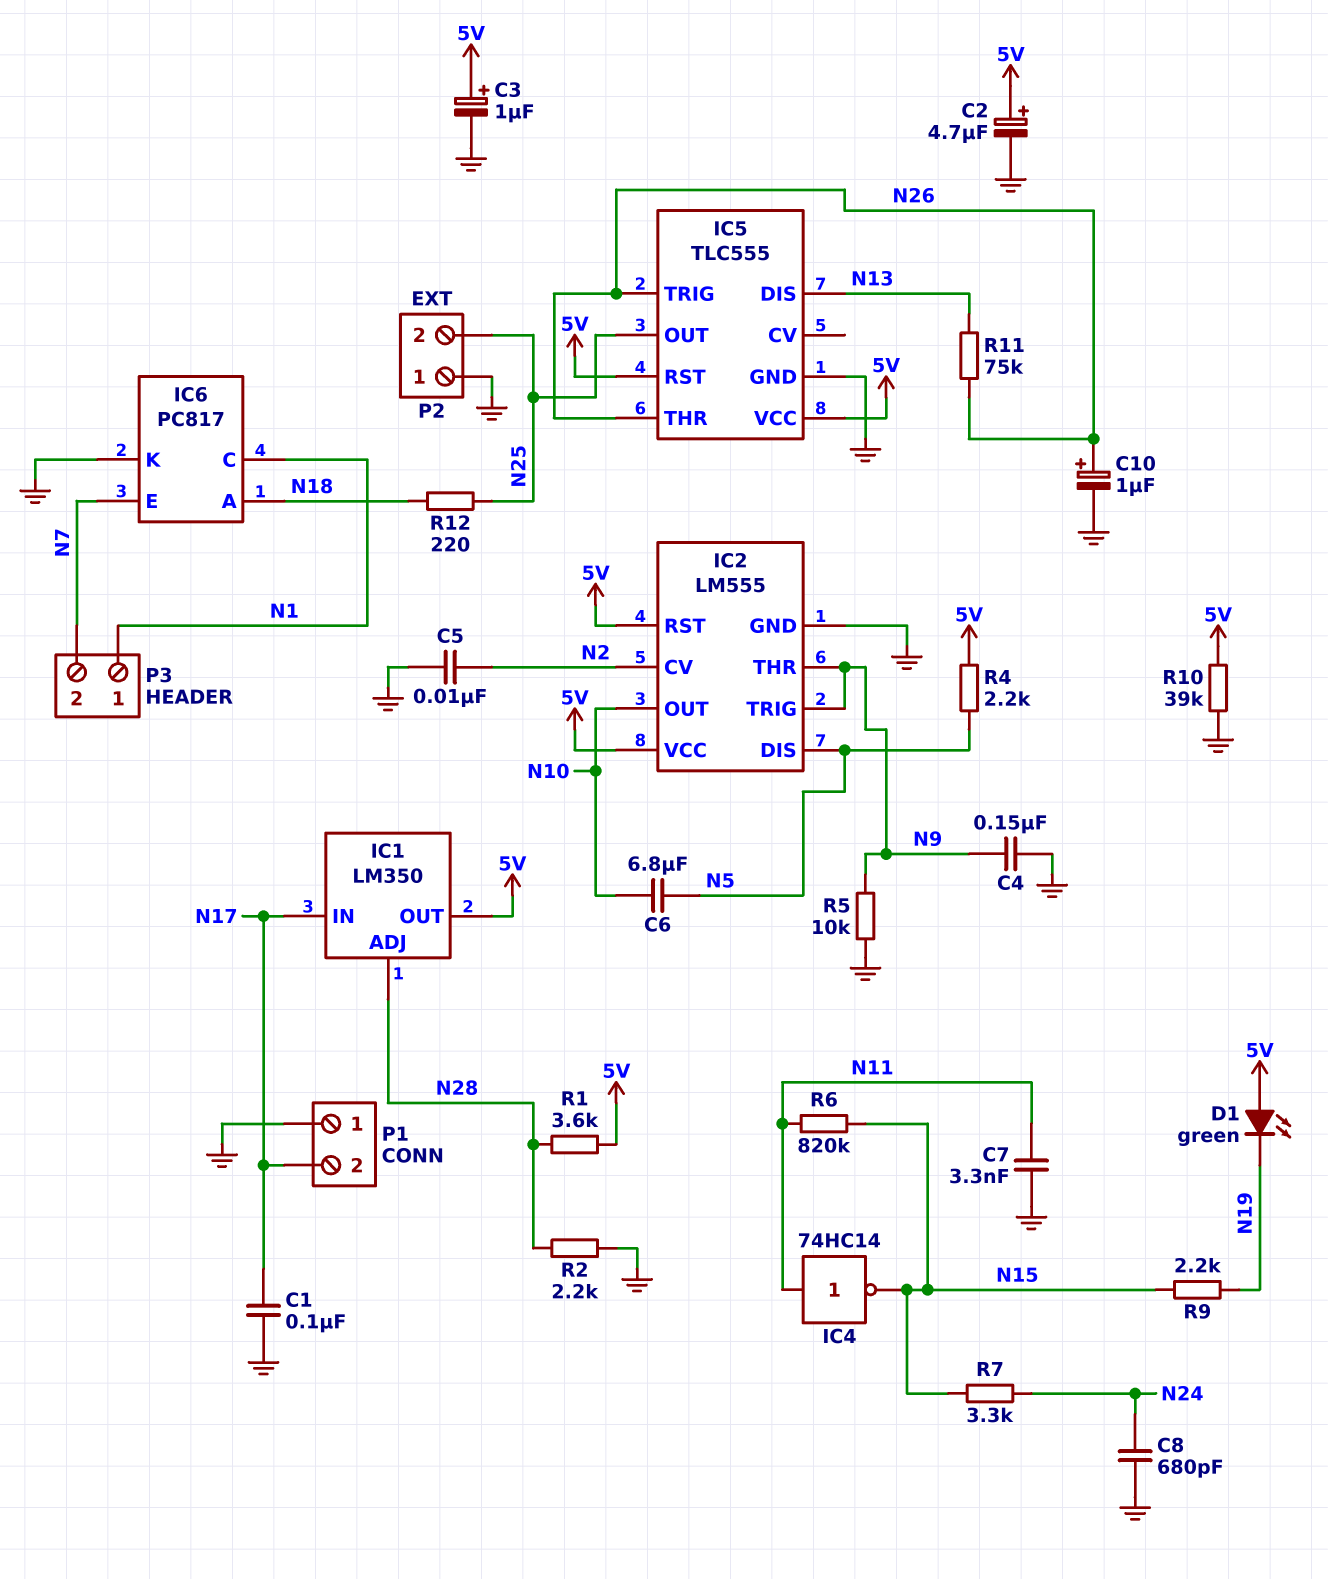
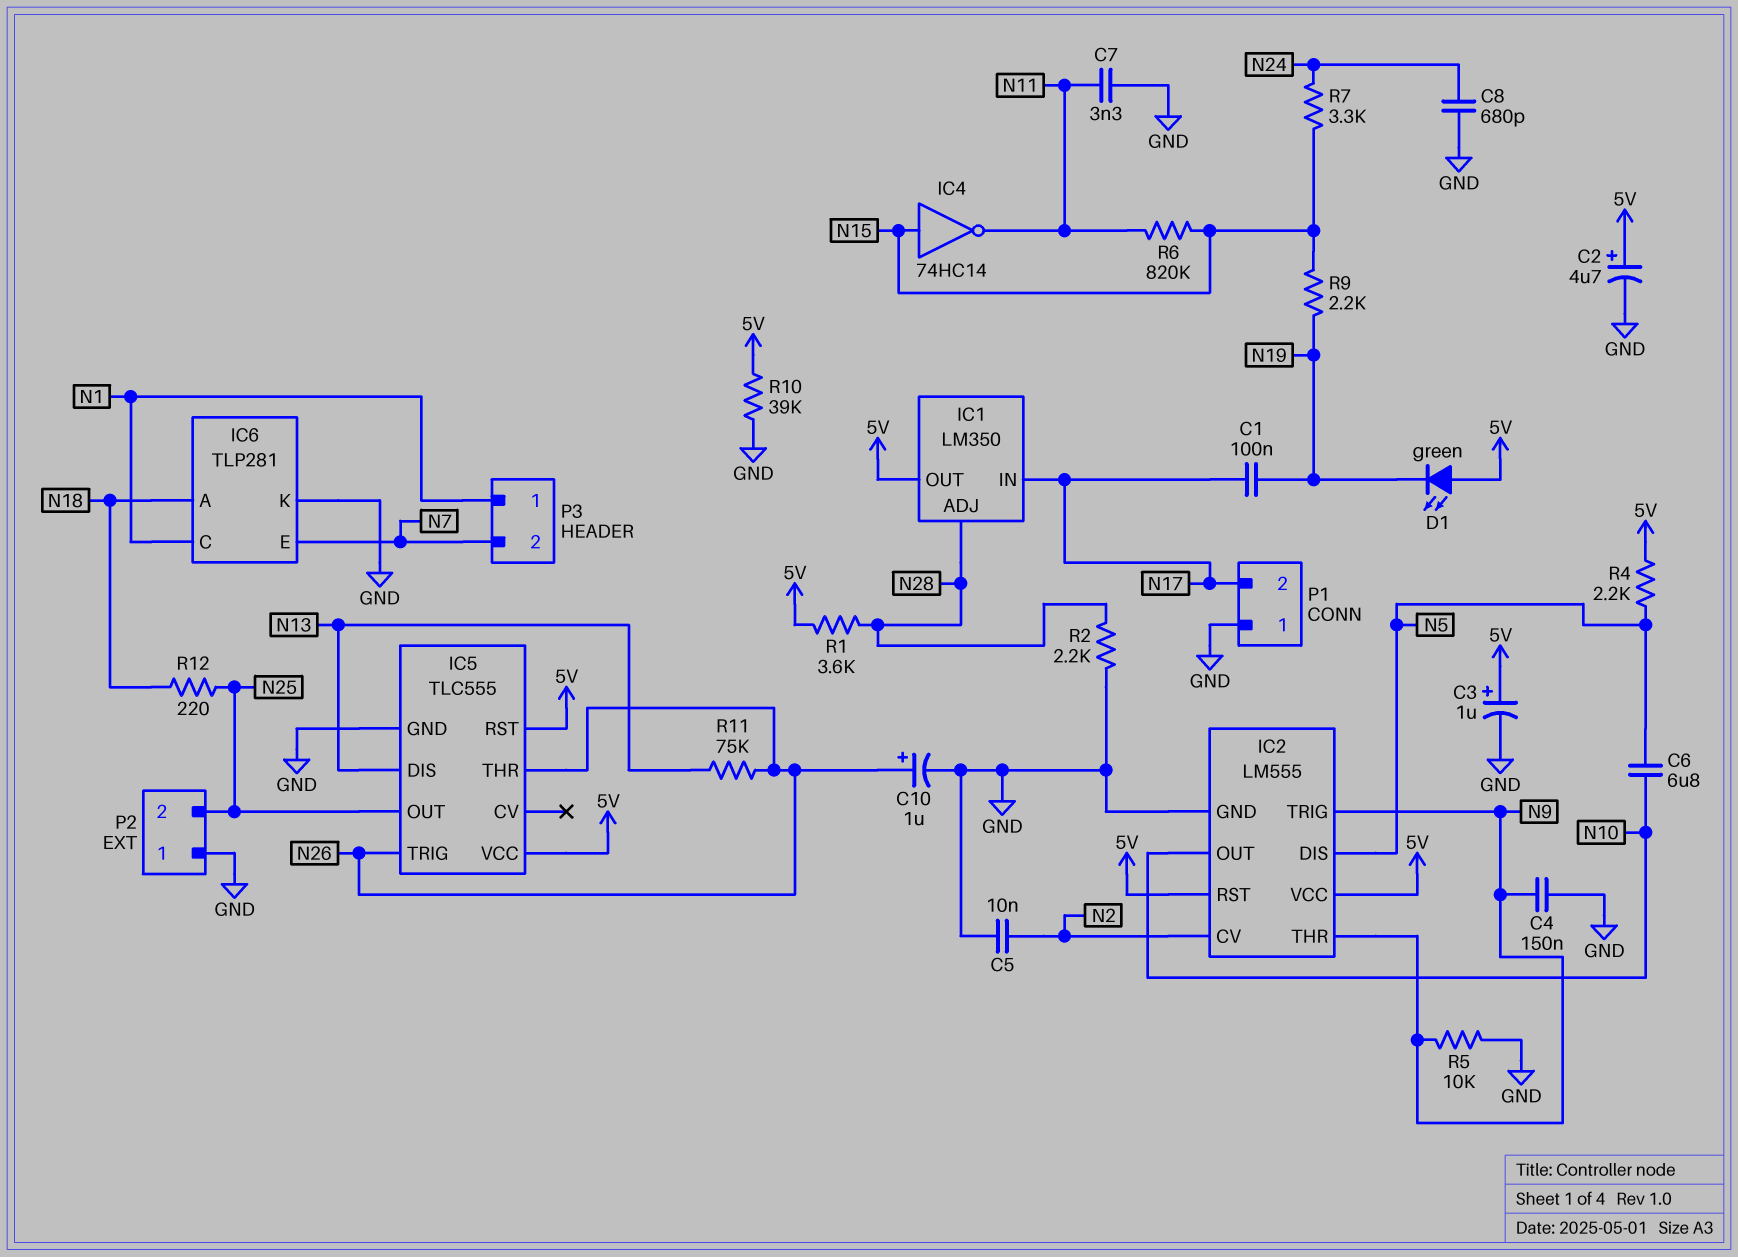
C1: 100nF (GND, N17) -> 100nF (N17, N19)
IC4: NOT 74HC14 (in N11, out N15) -> NOT 74HC14 (in N15, out N11)
IC6: PC817 -> TLP281

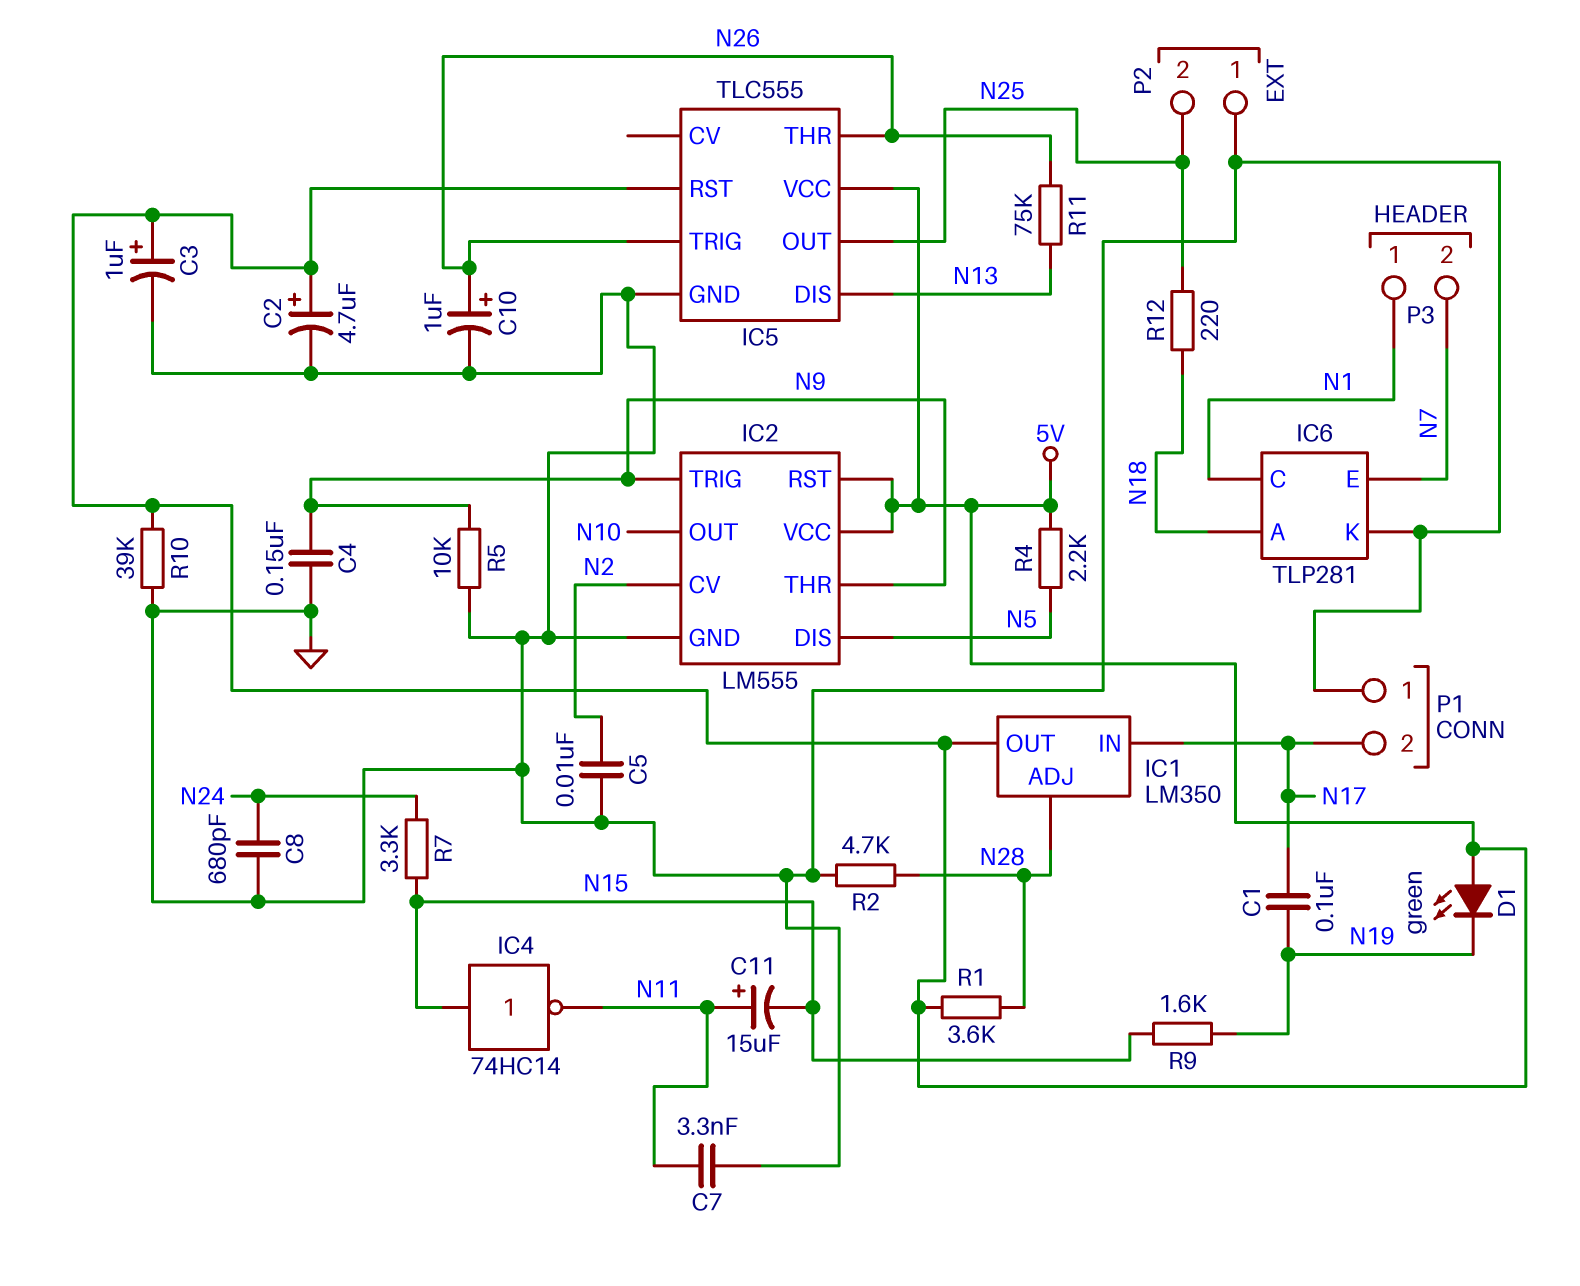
C6: 6.8uF (N5, N10) -> none
C11: none -> 15uF (plus N11, minus N15)
R2: 2.2k (GND, N28) -> 4.7k (GND, N28)
R6: 820k (N11, N15) -> none
R9: 2.2k (N15, N19) -> 1.6k (N15, N19)

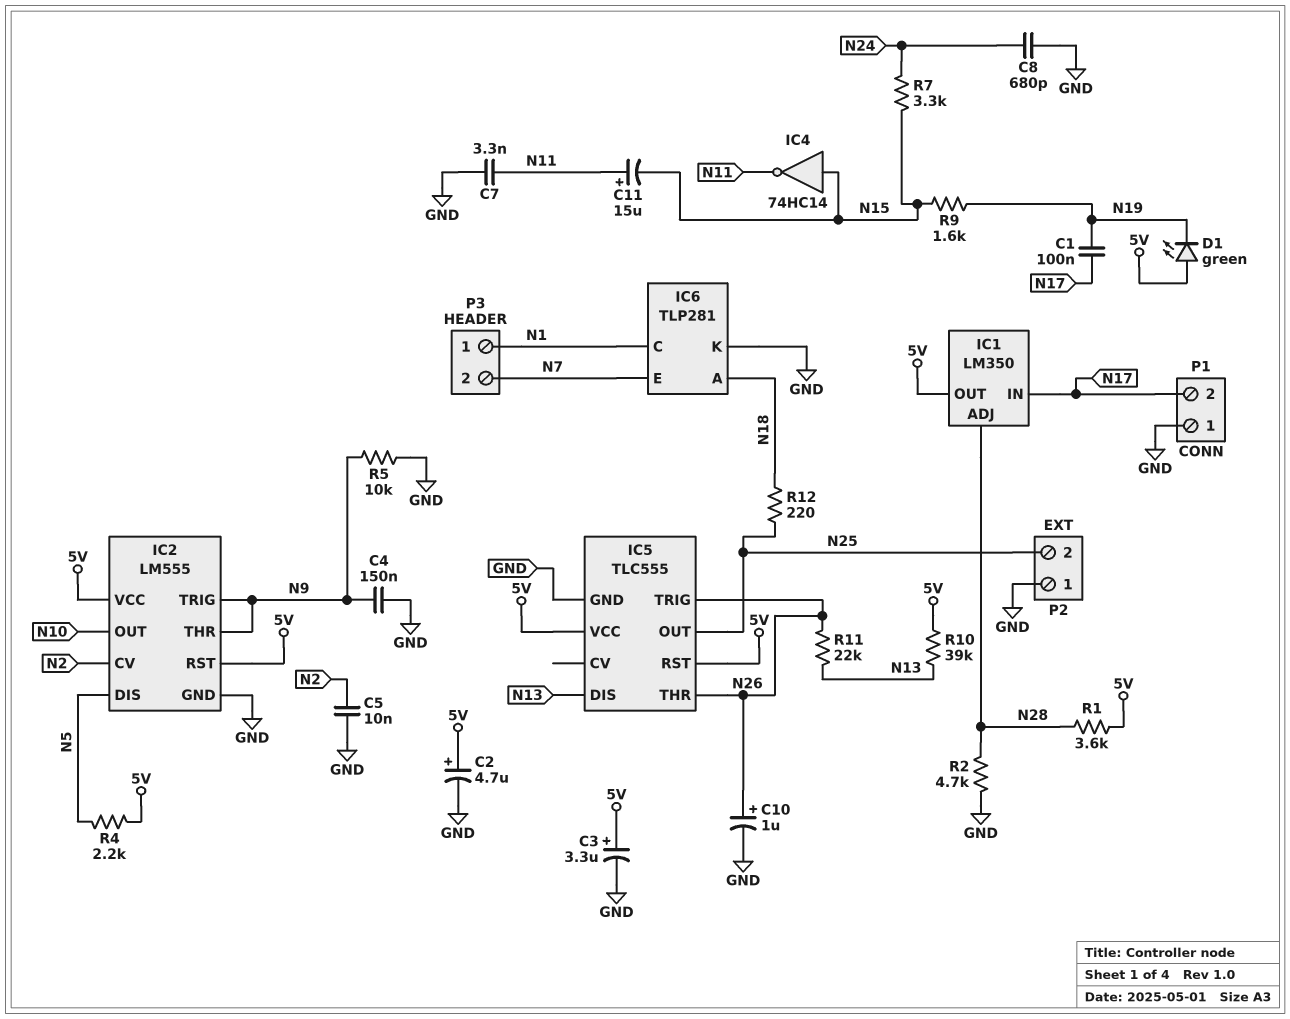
C3: 1uF (plus 5V, minus GND) -> 3.3uF (plus 5V, minus GND)
R10: 39k (5V, GND) -> 39k (5V, N13)
R11: 75k (N13, N26) -> 22k (N13, N26)

